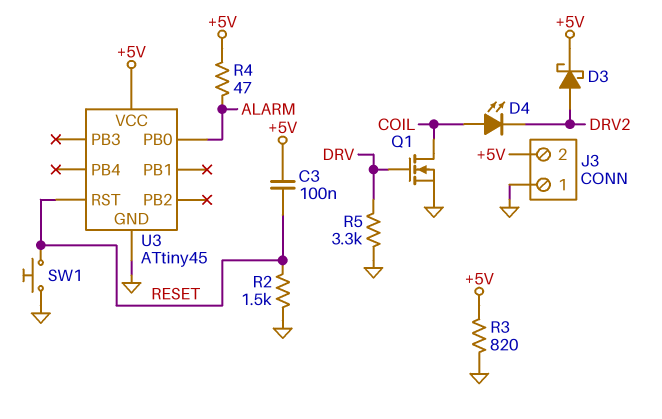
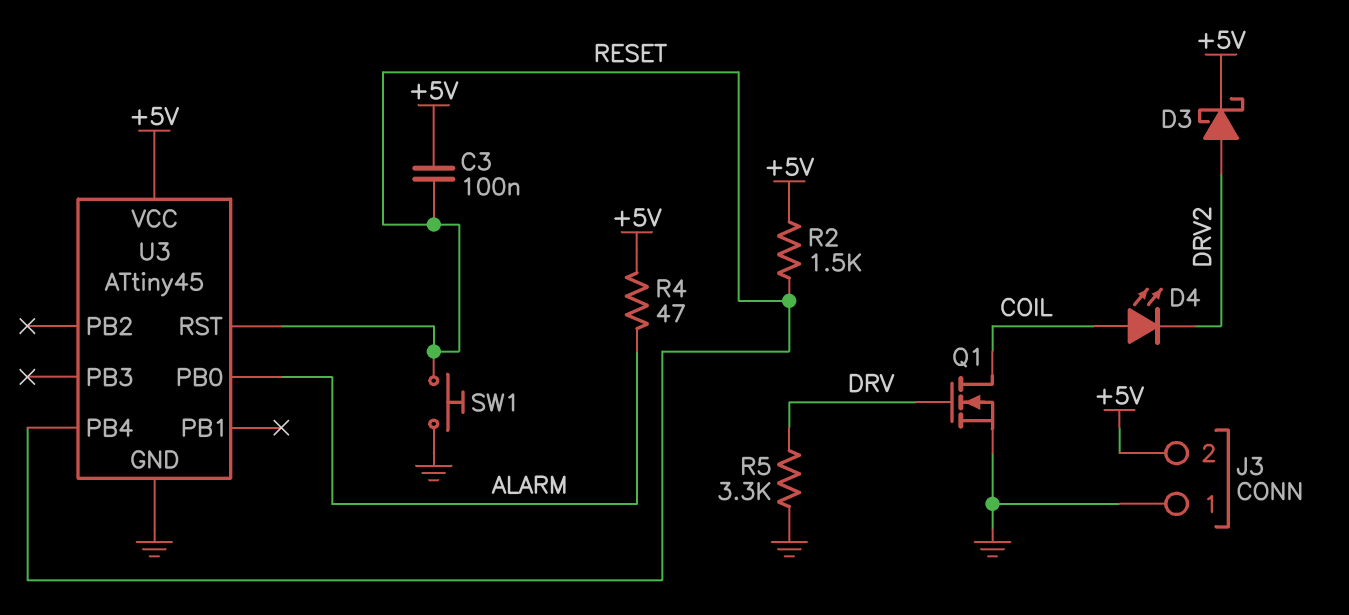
R2: 1.5k (GND, RESET) -> 1.5k (+5V, RESET)
R3: 820 (+5V, GND) -> none
U3 pin PB4: none -> RESET

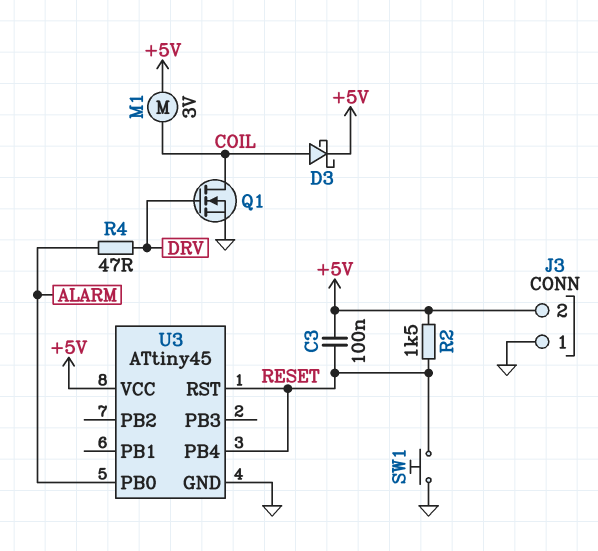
D3: schottky (A DRV2, K +5V) -> schottky (A COIL, K +5V)
D4: LED (A COIL, K DRV2) -> none
M1: none -> motor 3V (+5V, COIL)
R4: 47 (+5V, ALARM) -> 47 (ALARM, DRV)
R5: 3.3k (DRV, GND) -> none

